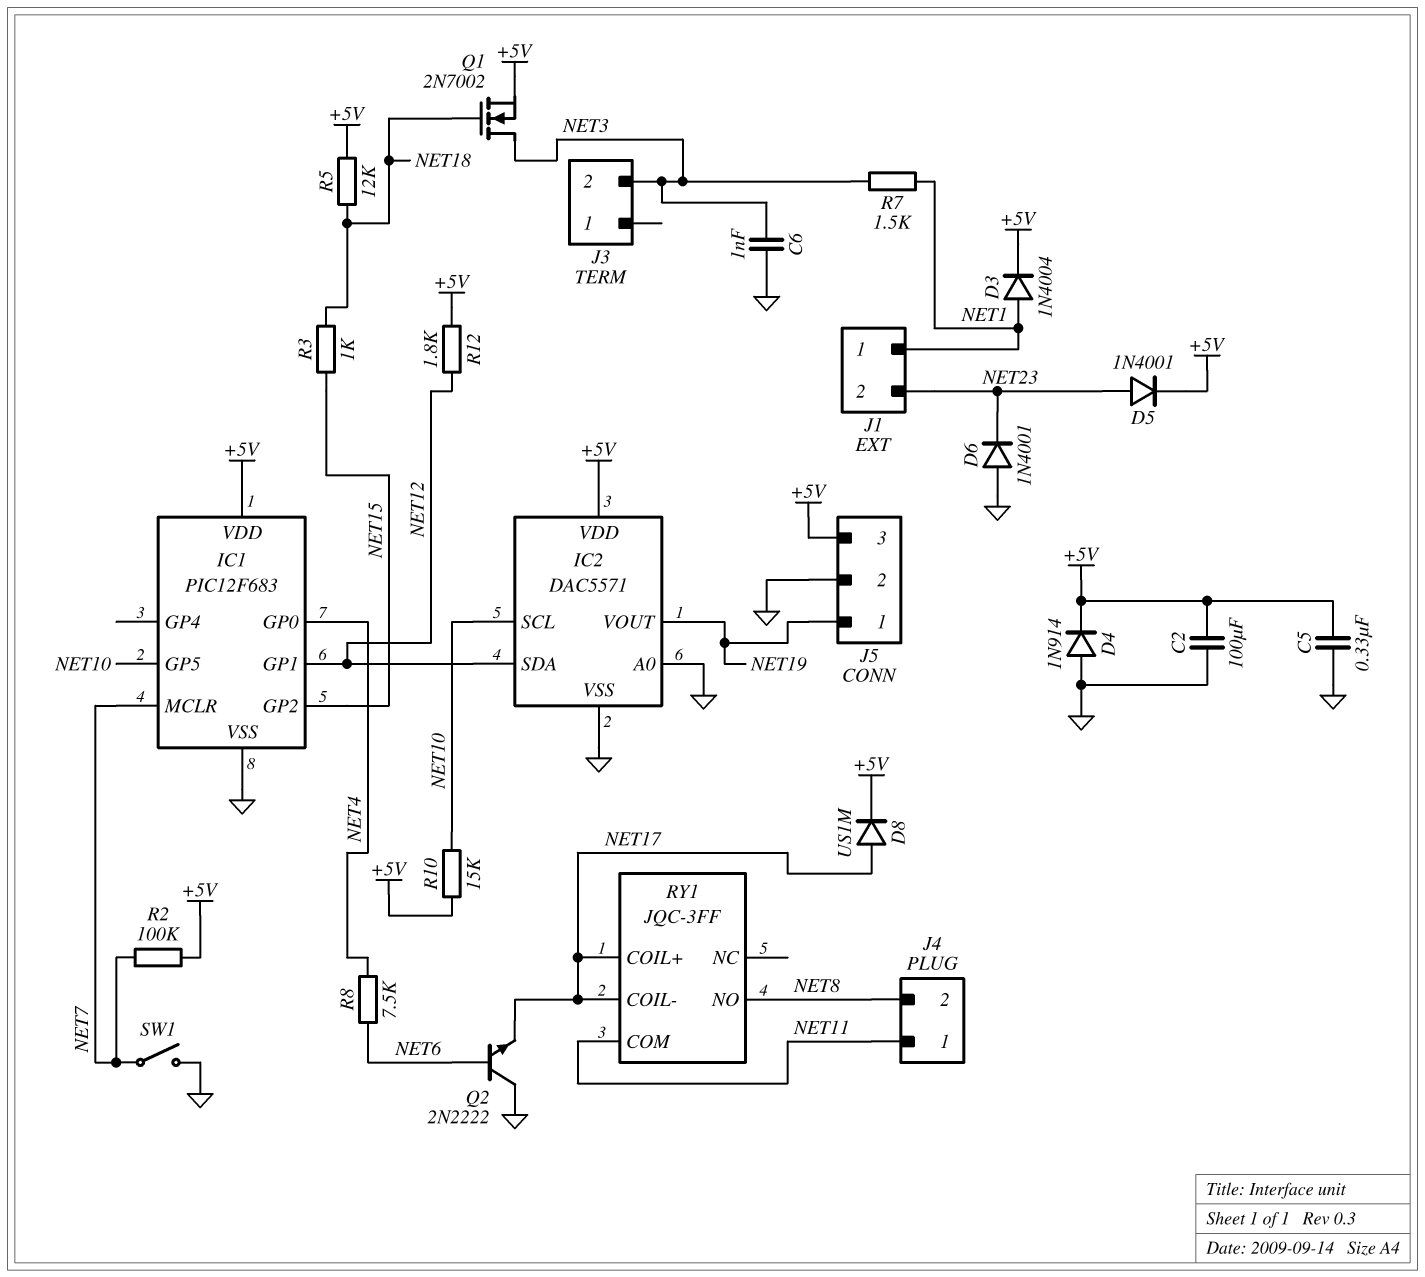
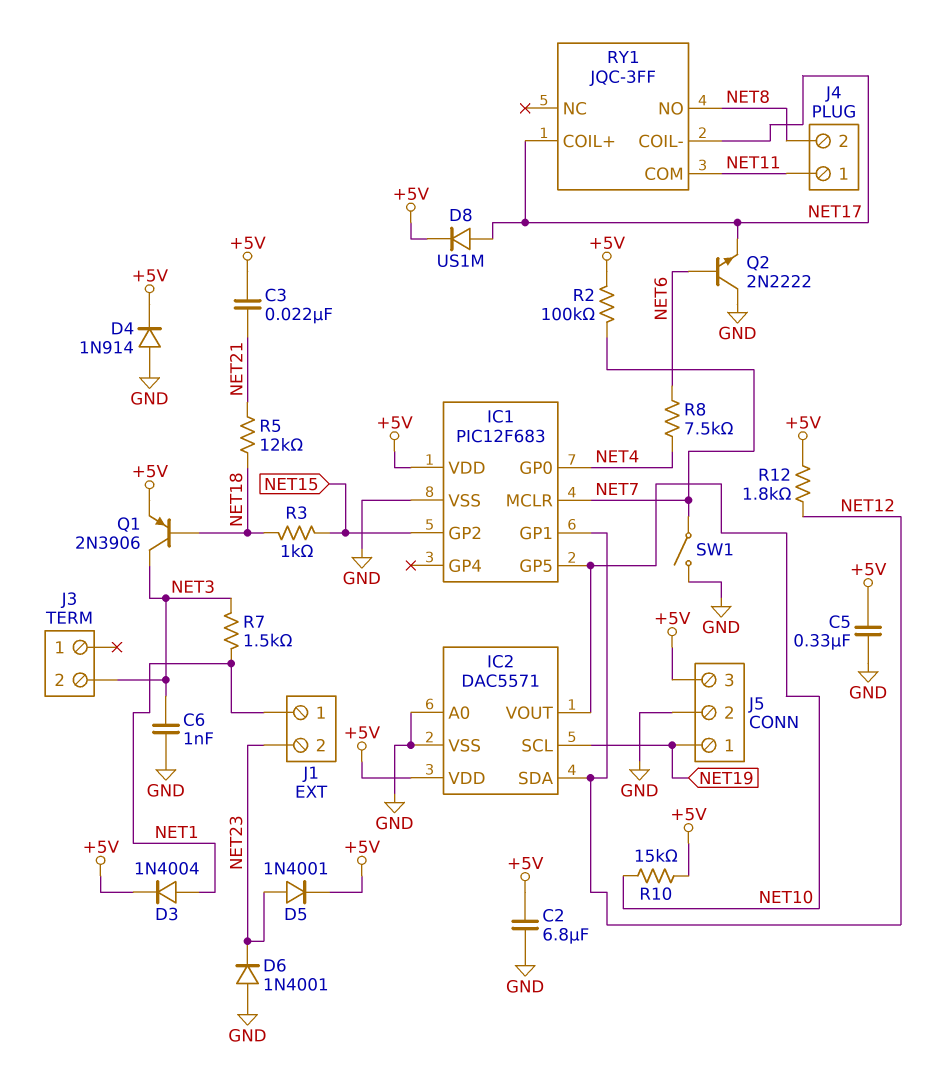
C2: 100uF (+5V, GND) -> 6.8uF (+5V, GND)
C3: none -> 22nF (+5V, NET21)
IC2 pin SCL: NET10 -> NET19
IC2 pin VOUT: NET19 -> NET10
Q1: NMOS 2N7002 (G NET18, D NET3, S +5V) -> PNP 2N3906 (B NET18, C NET3, E +5V)
R5: 12k (+5V, NET18) -> 12k (NET18, NET21)

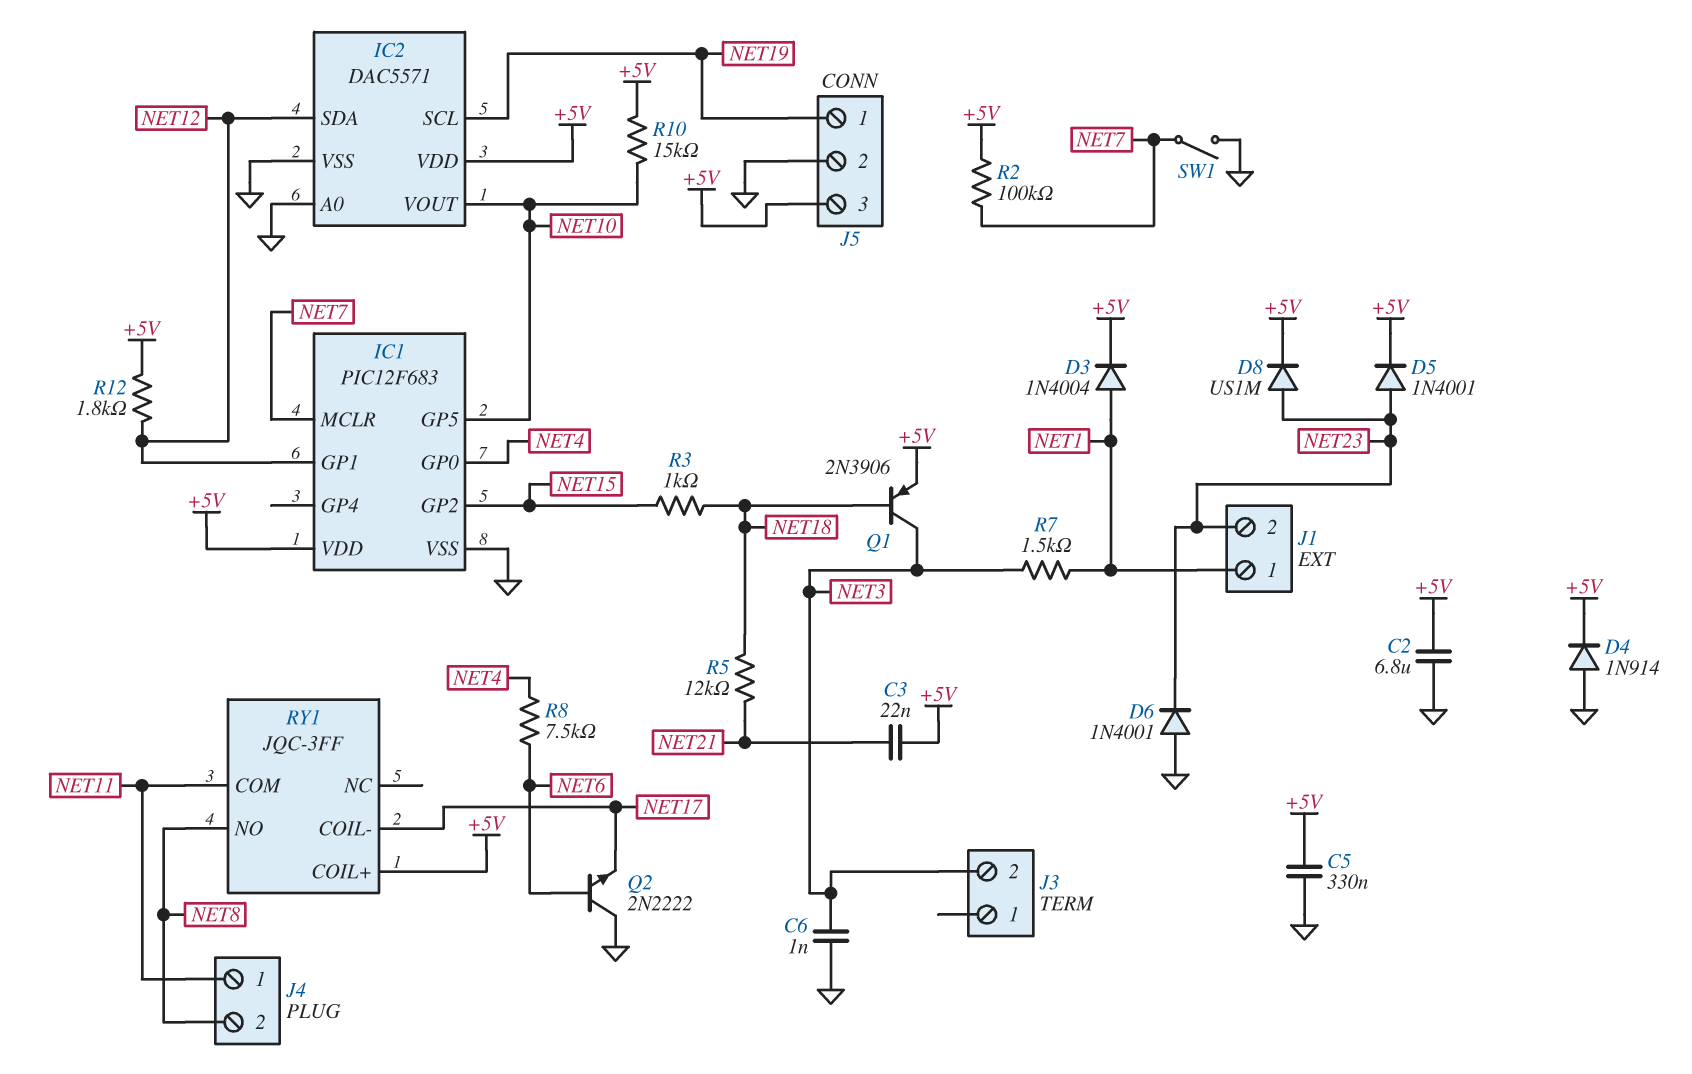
D8: diode US1M (A NET17, K +5V) -> diode US1M (A NET23, K +5V)
RY1 pin COIL+: NET17 -> +5V

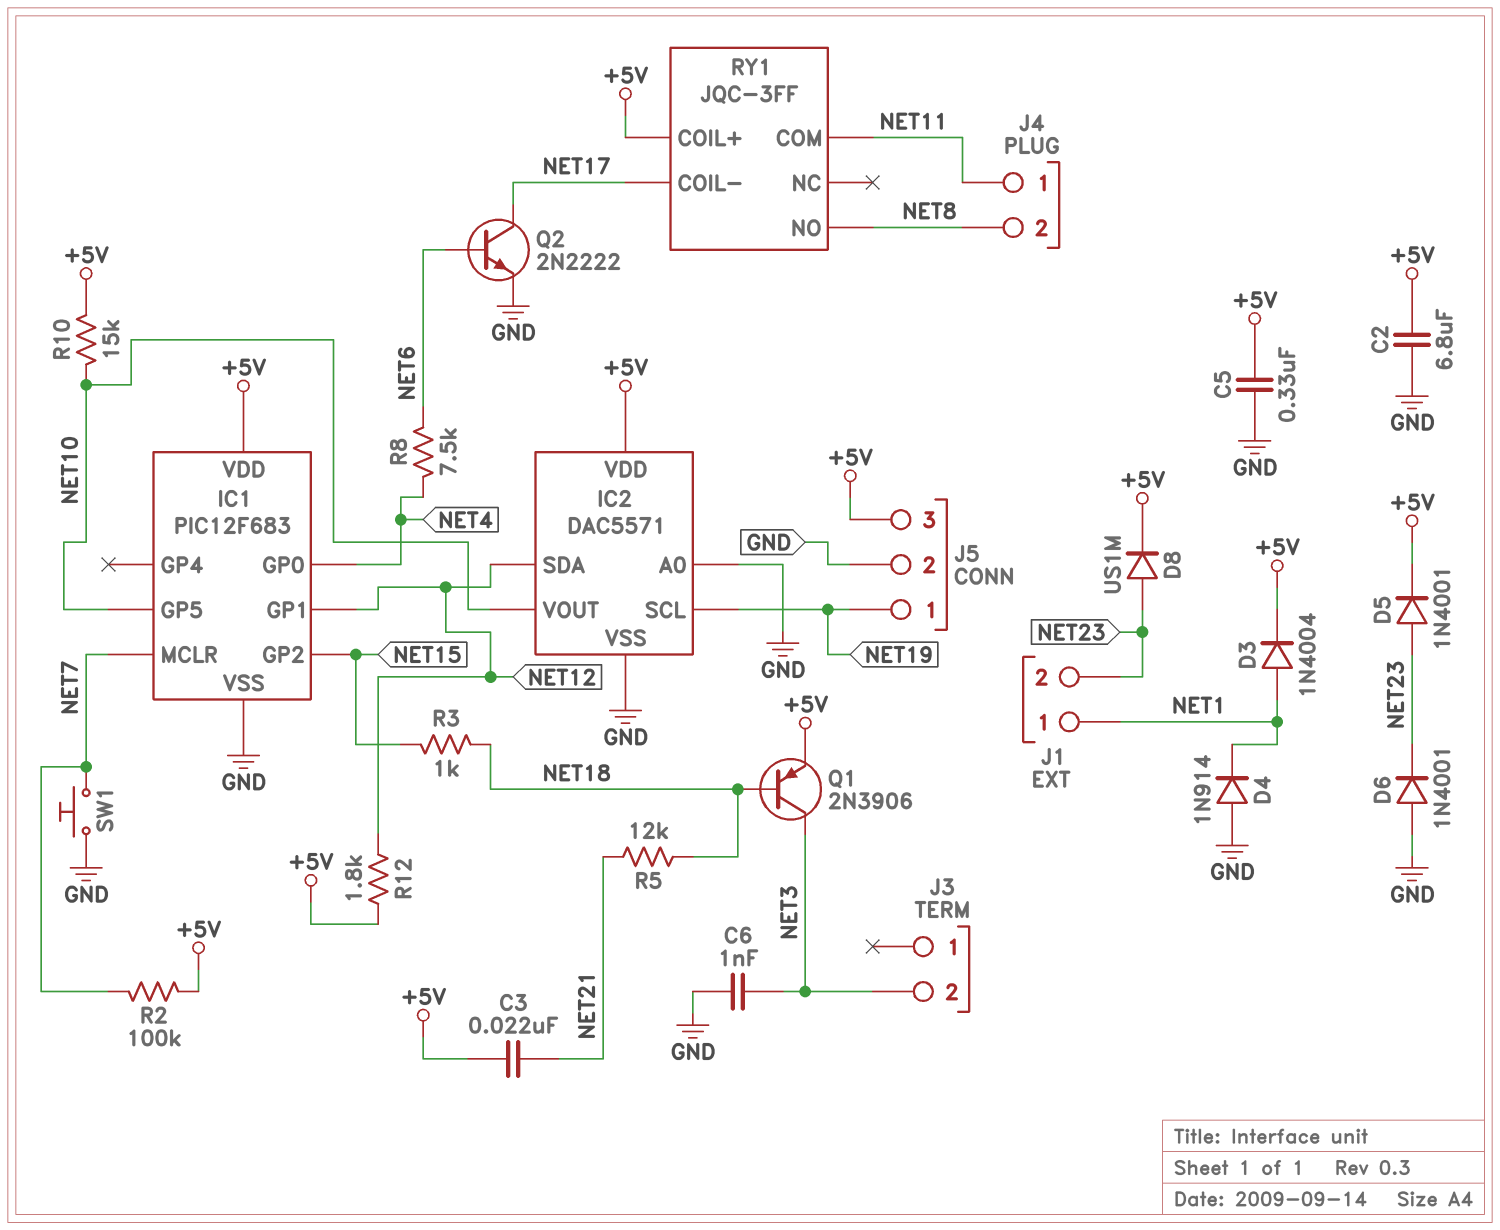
D4: diode 1N914 (A GND, K +5V) -> diode 1N914 (A GND, K NET1)
Q2: NPN 2N2222 (B NET6, C GND, E NET17) -> NPN 2N2222 (B NET6, C NET17, E GND)
R7: 1.5k (NET1, NET3) -> none
SW1: switch (GND, NET7) -> button (GND, NET7)

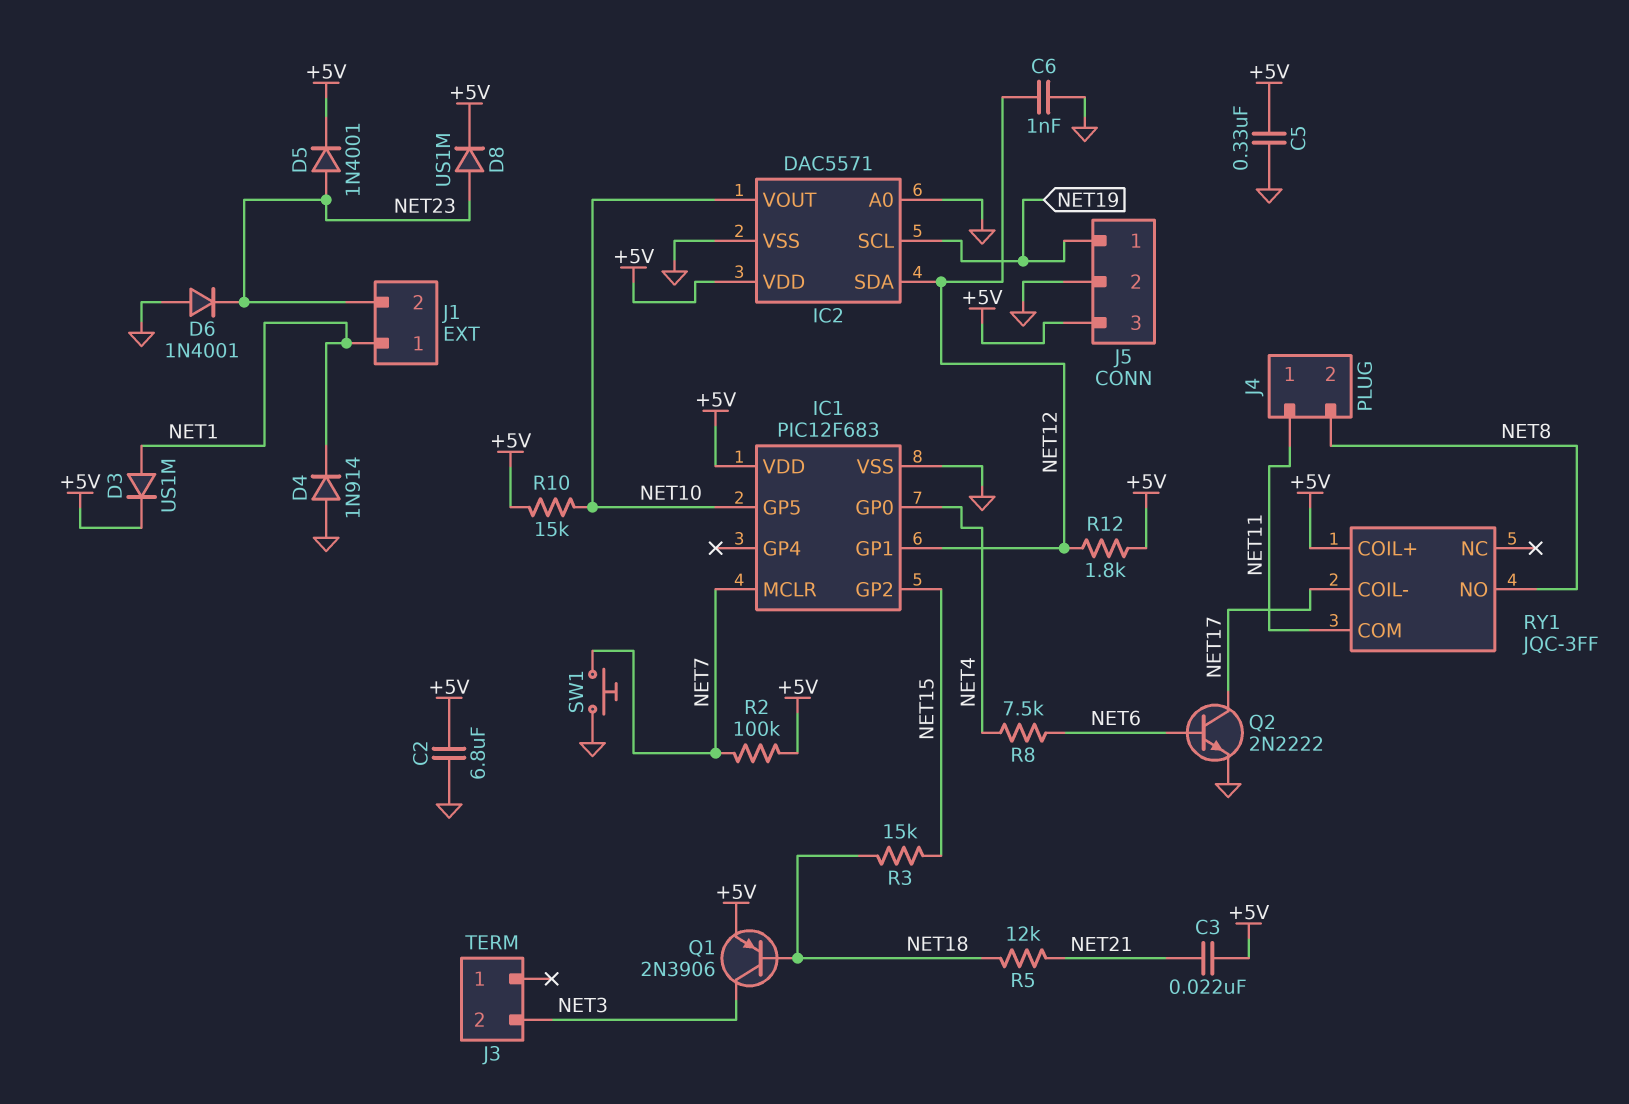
C6: 1nF (GND, NET3) -> 1nF (GND, NET12)
D3: diode 1N4004 (A NET1, K +5V) -> diode US1M (A NET1, K +5V)
R3: 1k (NET15, NET18) -> 15k (NET15, NET18)

